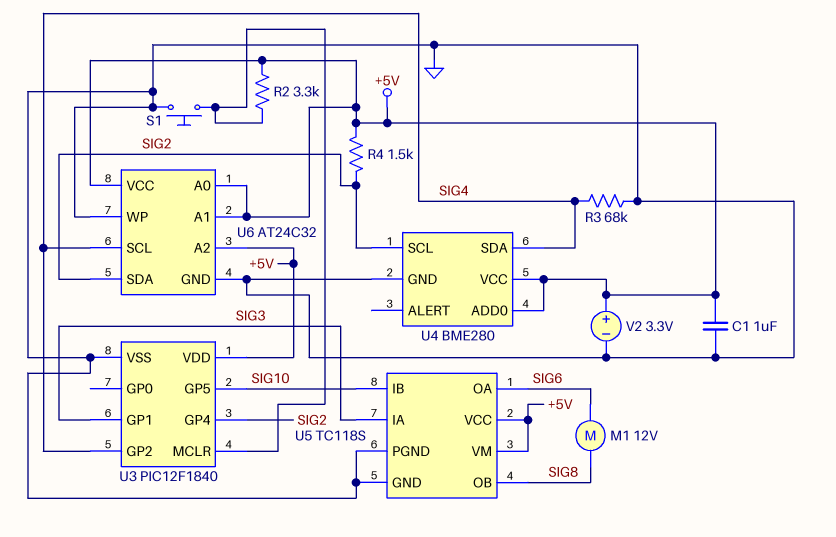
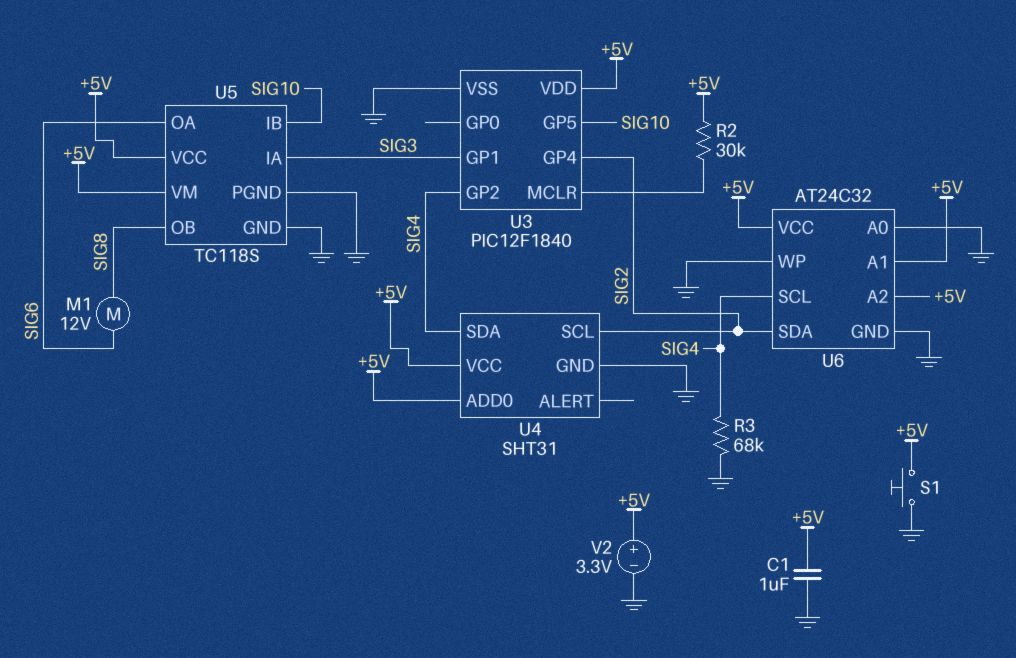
R2: 3.3k (+5V, U3/MCLR) -> 30k (+5V, U3/MCLR)
R4: 1.5k (+5V, SIG2) -> none
S1: button (GND, U3/MCLR) -> button (+5V, GND)
U4: BME280 -> SHT31
U6 pin A0: +5V -> GND

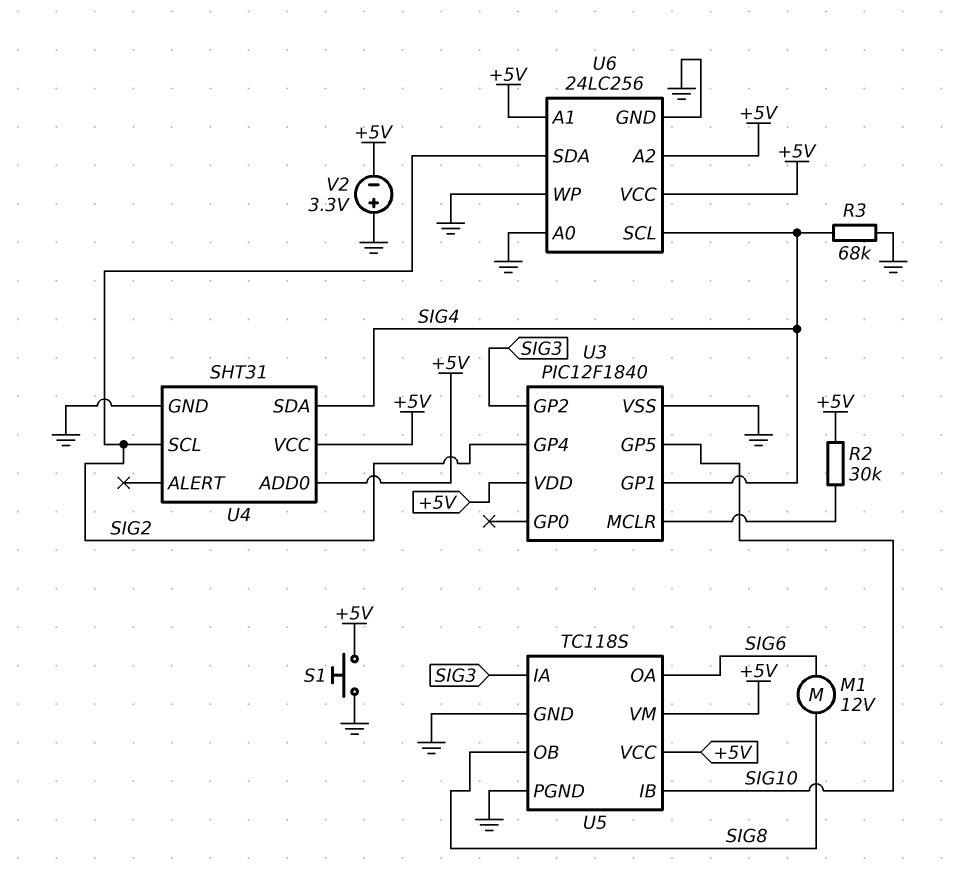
C1: 1uF (+5V, GND) -> none
U3 pin GP1: SIG3 -> SIG4
U3 pin GP2: SIG4 -> SIG3
U6: AT24C32 -> 24LC256
V2: 3.3V (plus +5V, minus GND) -> 3.3V (plus GND, minus +5V)

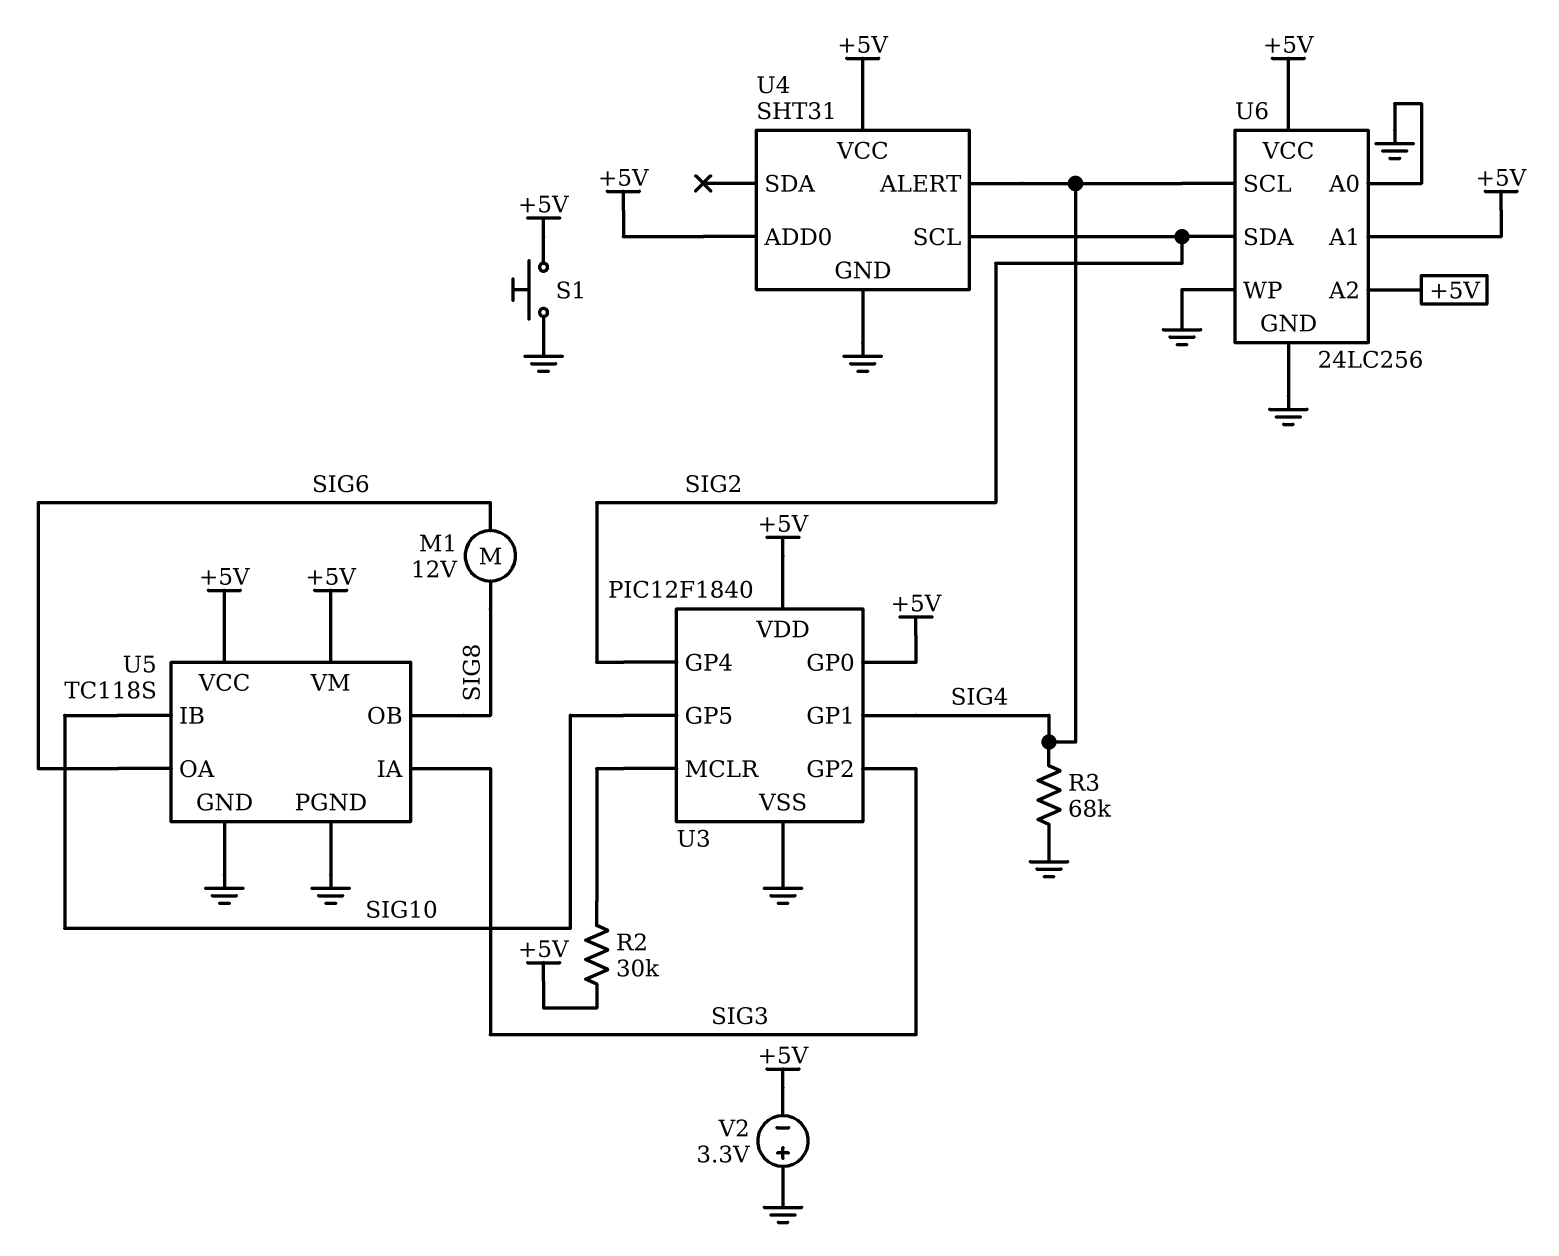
U3 pin GP0: none -> +5V
U4 pin ALERT: none -> SIG4
U4 pin SDA: SIG4 -> none

